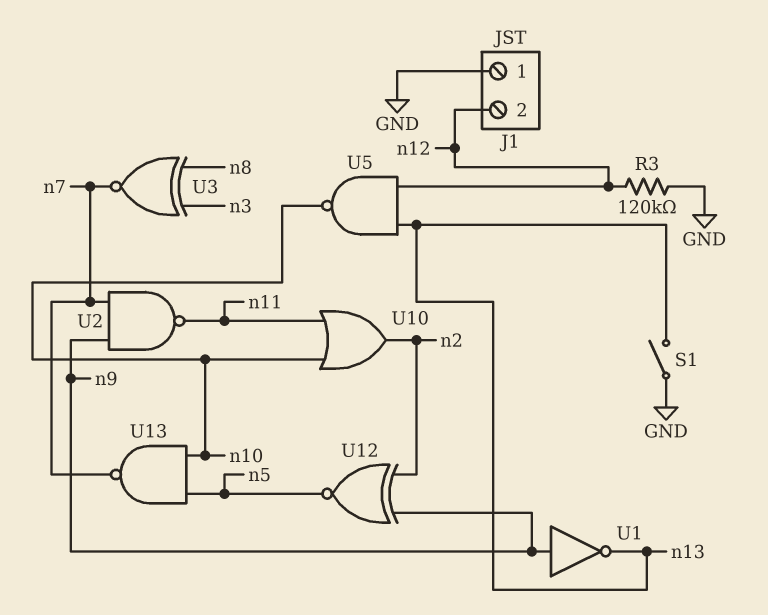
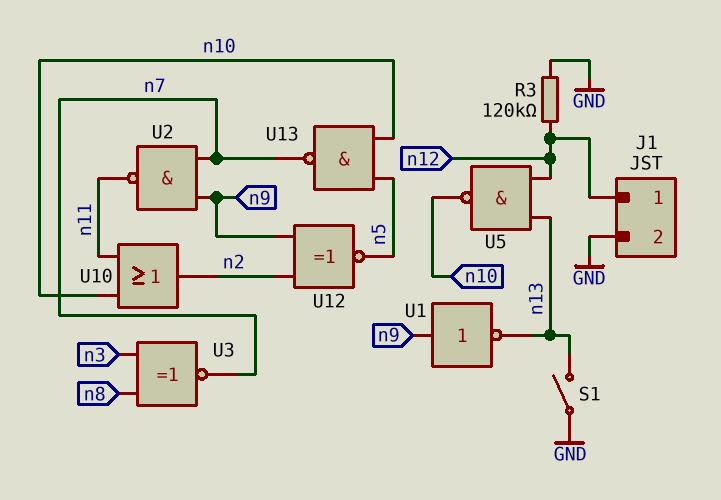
J1 pin 1: GND -> n12
J1 pin 2: n12 -> GND

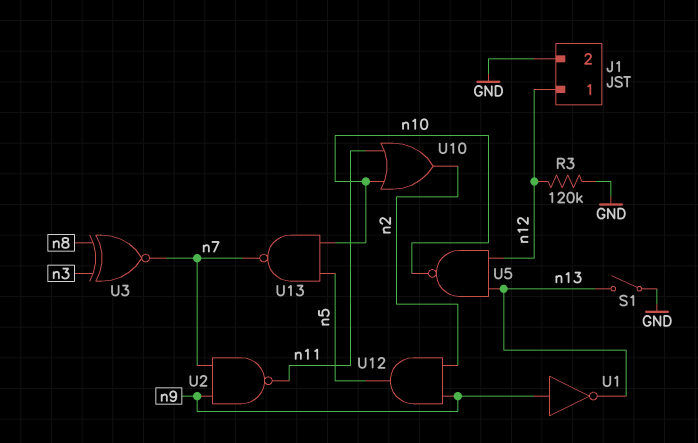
U12: XNOR (in n2, in n9, out n5) -> AND (in n2, in n9, out n5)

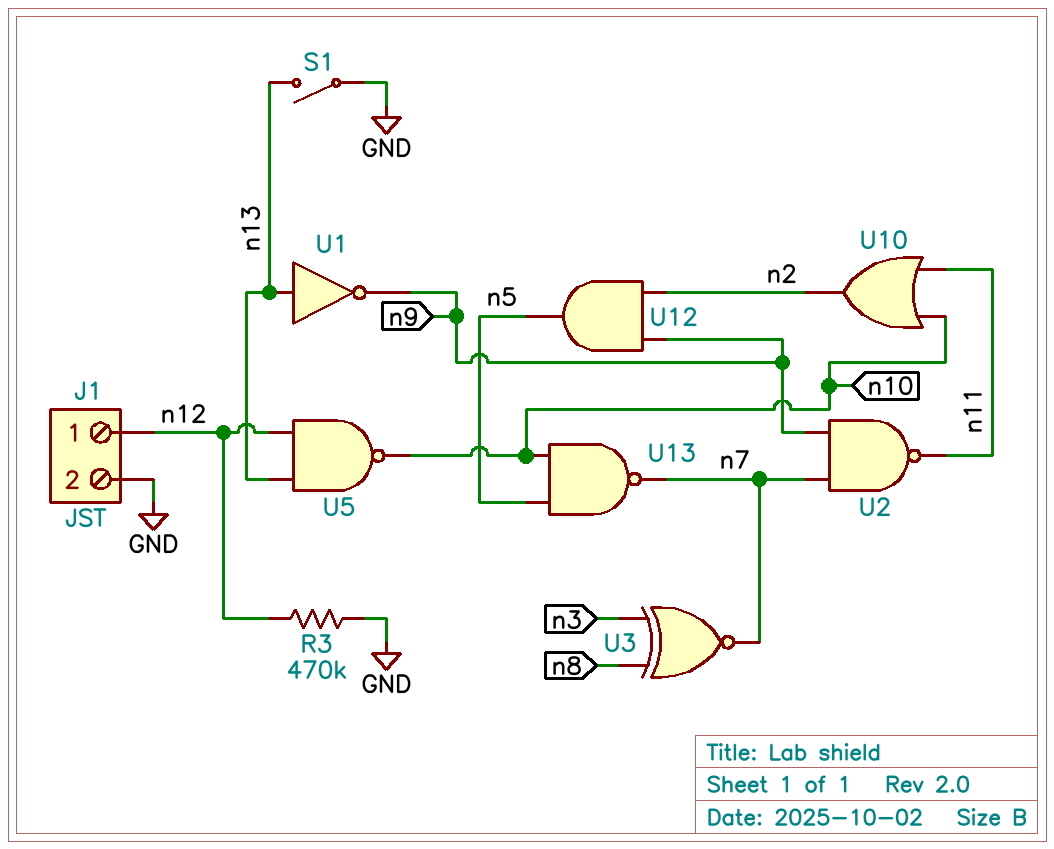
R3: 120k (GND, n12) -> 470k (GND, n12)
U1: NOT (in n9, out n13) -> NOT (in n13, out n9)

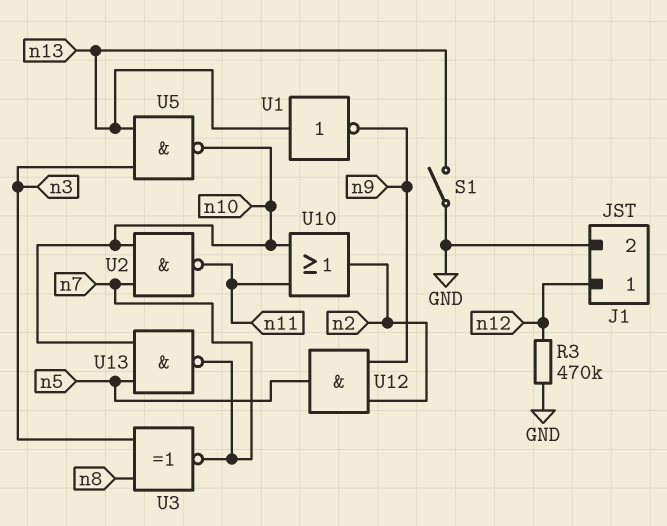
U2: NAND (in n7, in n9, out n11) -> NAND (in n7, in n10, out n11)
U5: NAND (in n12, in n13, out n10) -> NAND (in n3, in n13, out n10)

